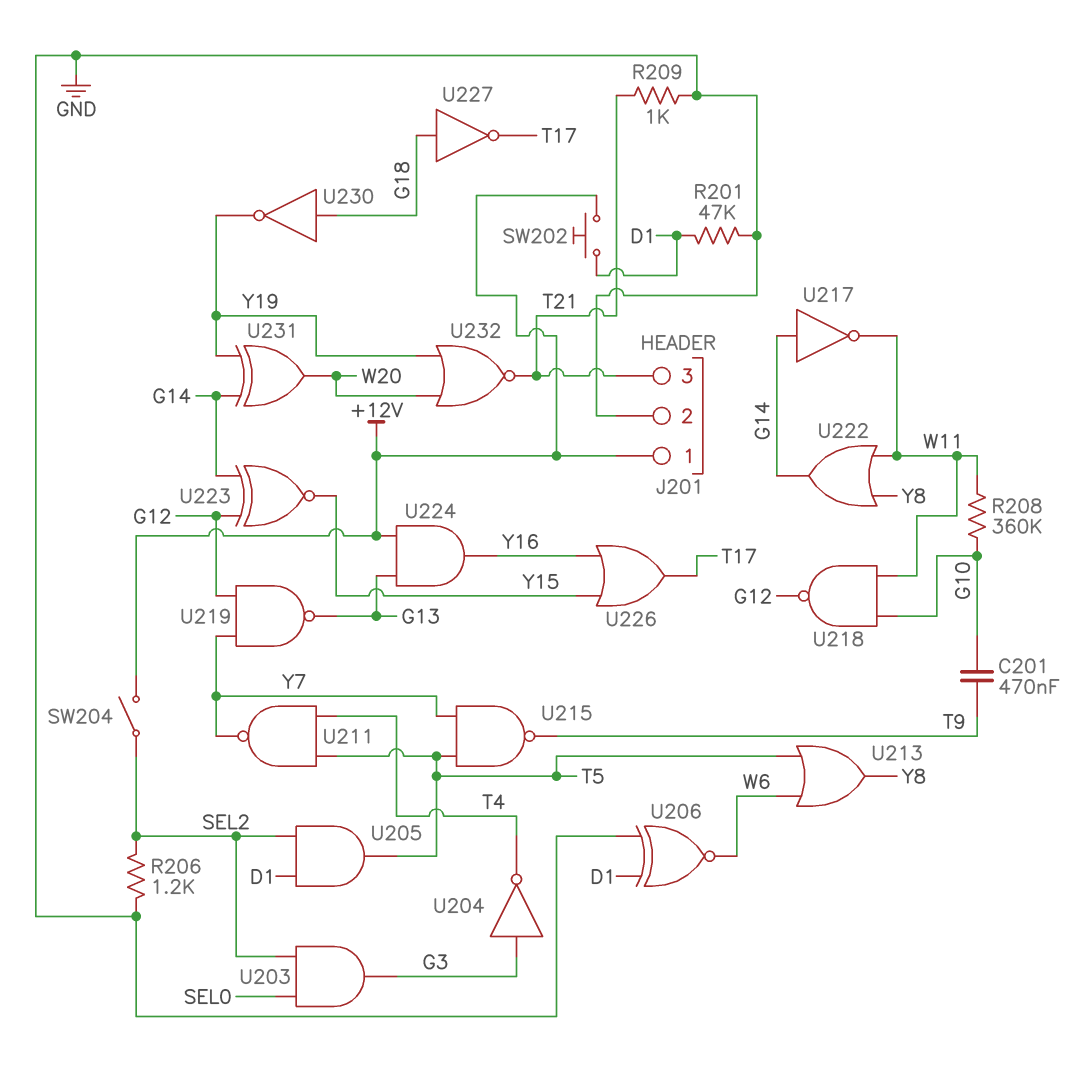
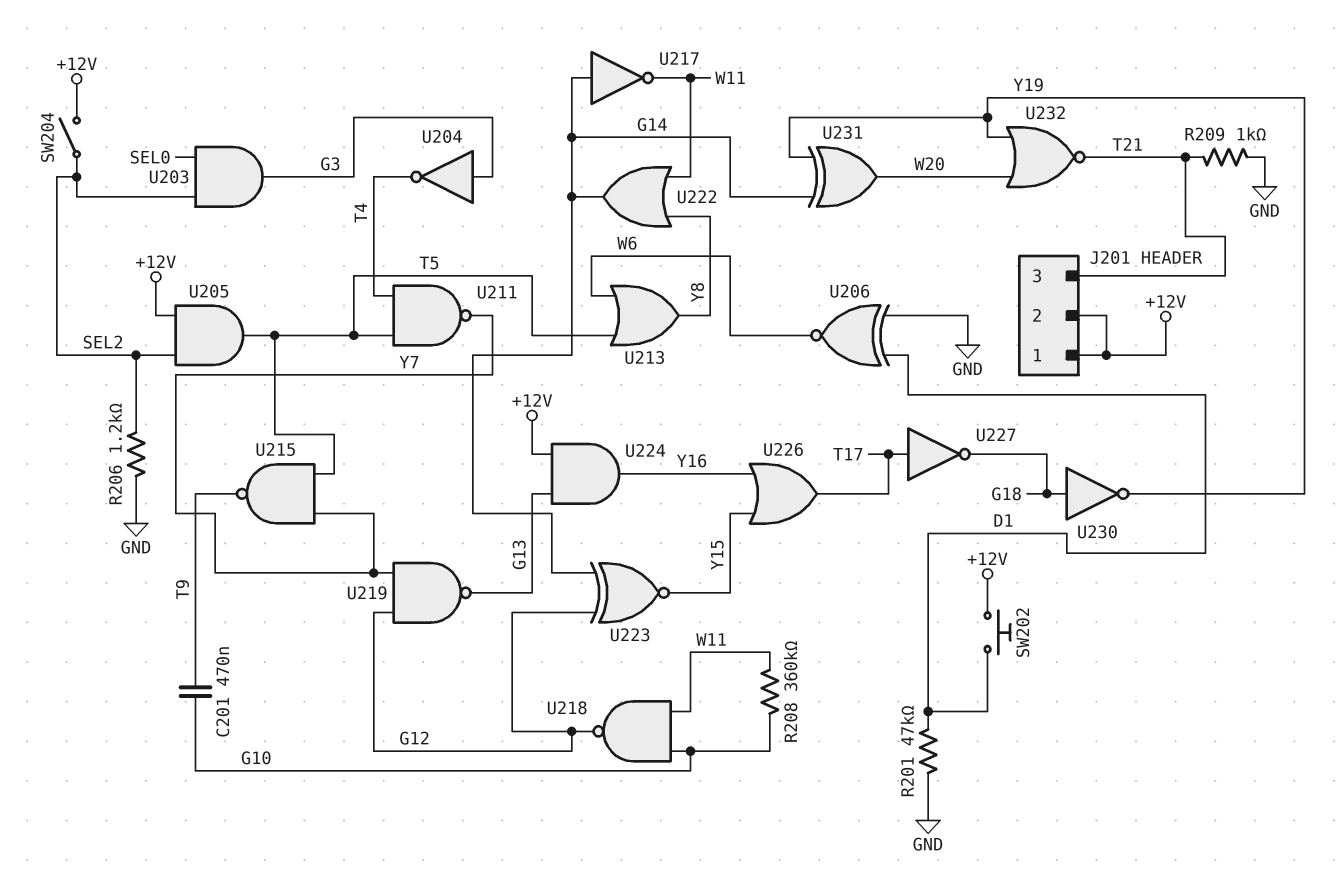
J201 pin 2: GND -> +12V
U205: AND (in D1, in SEL2, out T5) -> AND (in +12V, in SEL2, out T5)
U227: NOT (in G18, out T17) -> NOT (in T17, out G18)

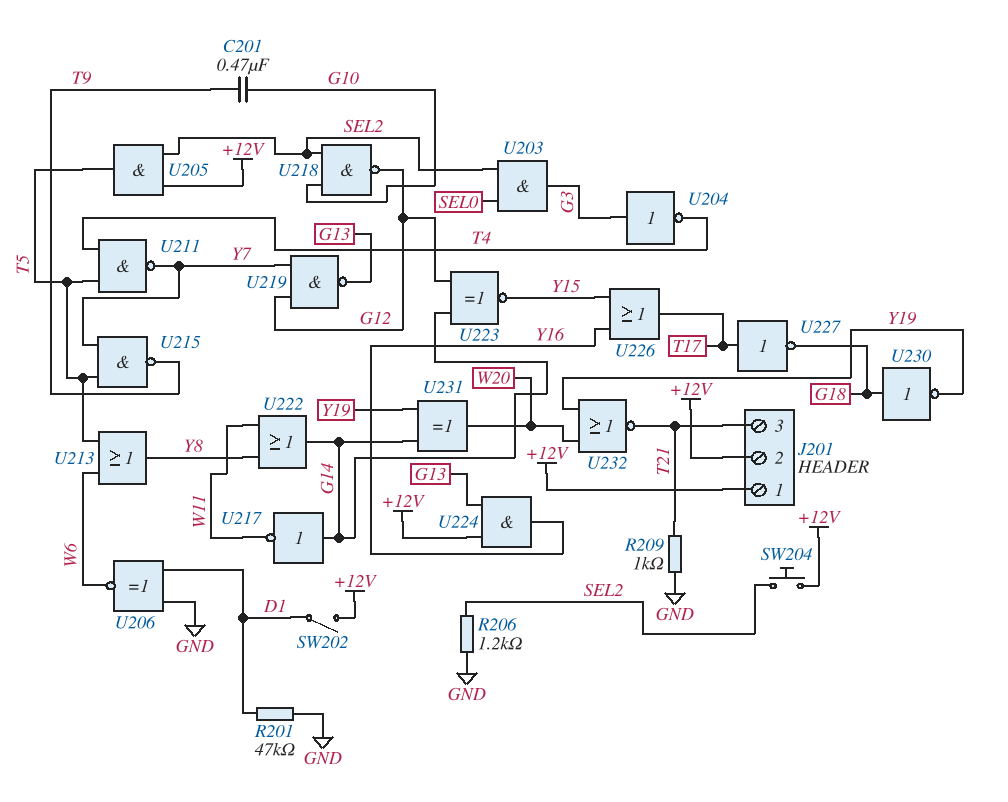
R208: 360k (G10, W11) -> none
SW202: button (+12V, D1) -> switch (+12V, D1)
SW204: switch (+12V, SEL2) -> button (+12V, SEL2)
U218: NAND (in G10, in W11, out G12) -> NAND (in G10, in SEL2, out G12)

